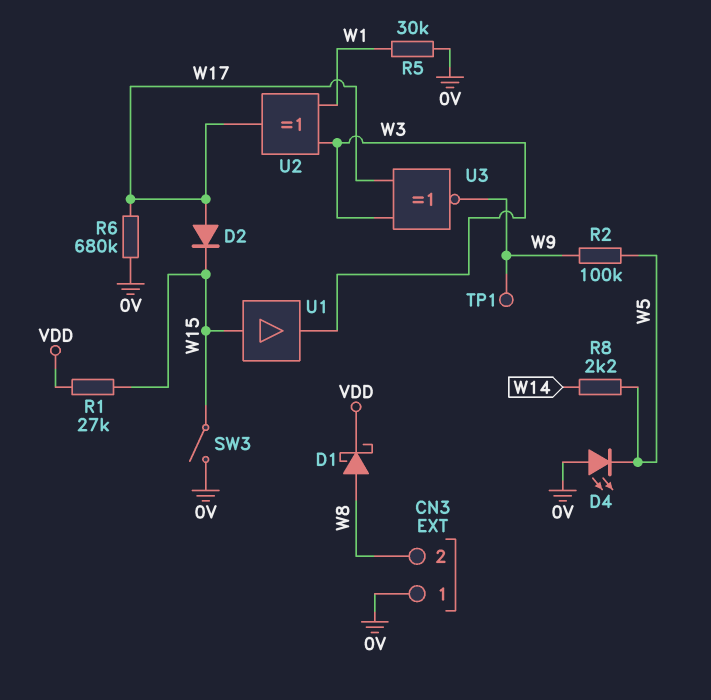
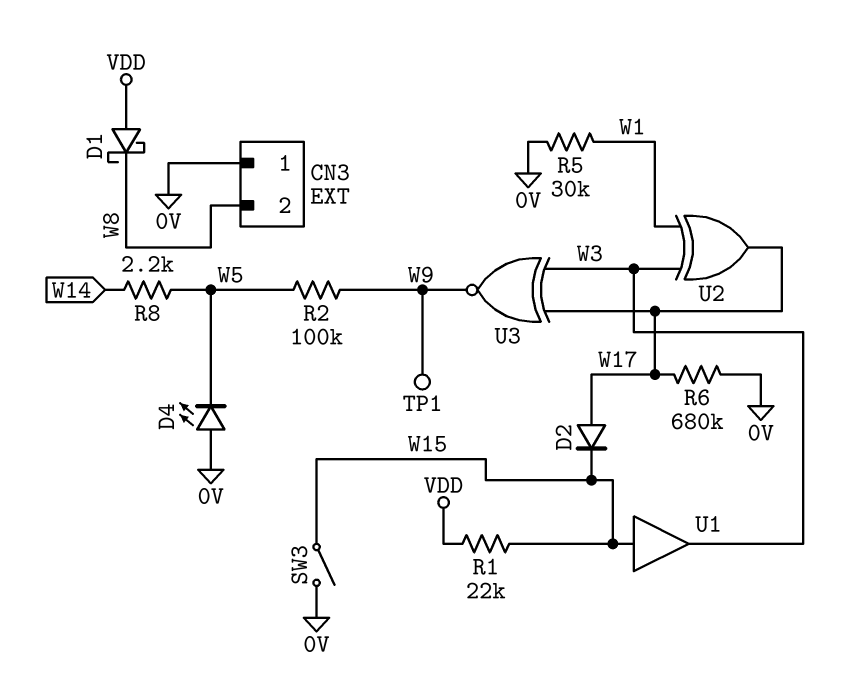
D1: schottky (A W8, K VDD) -> schottky (A VDD, K W8)
R1: 27k (VDD, W15) -> 22k (VDD, W15)

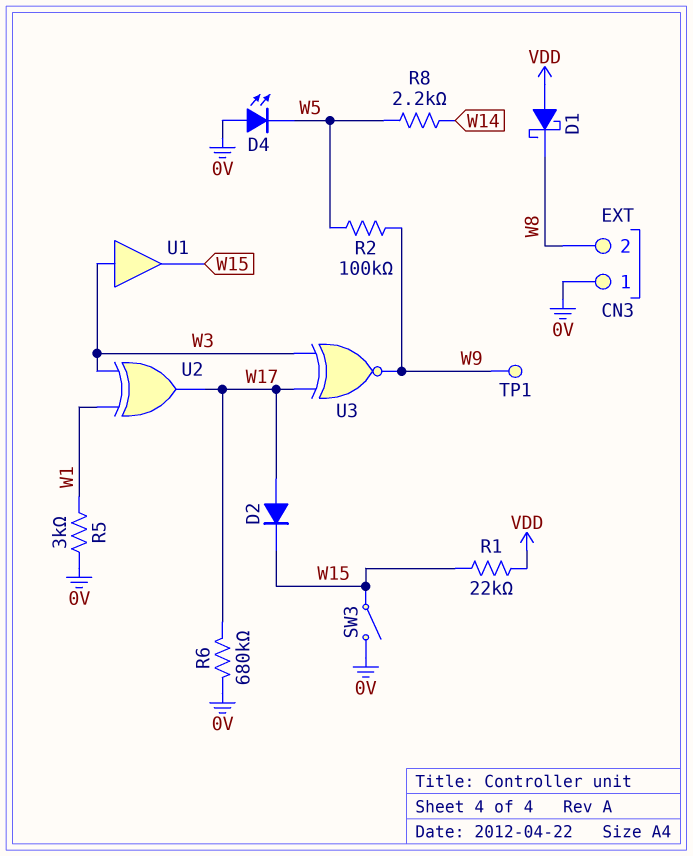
R5: 30k (0V, W1) -> 3k (0V, W1)
U1: buffer (in W15, out W3) -> buffer (in W3, out W15)

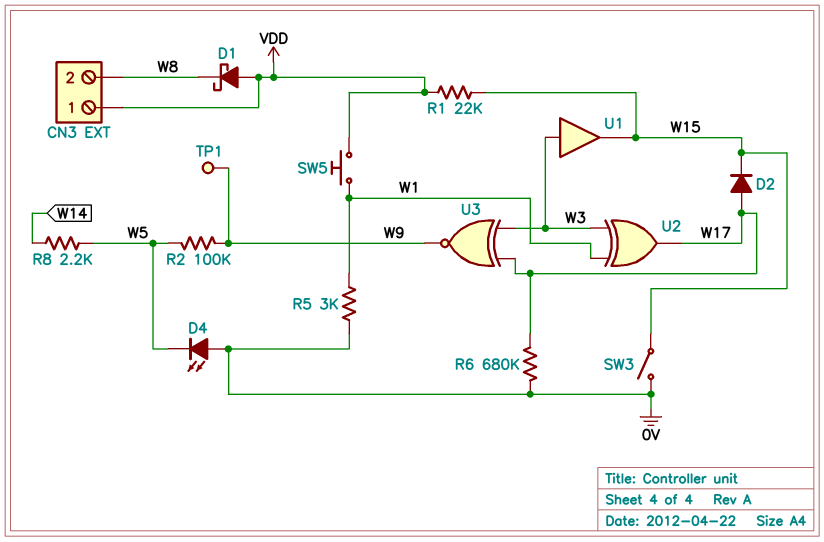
CN3 pin 1: 0V -> VDD
SW5: none -> button (VDD, W1)

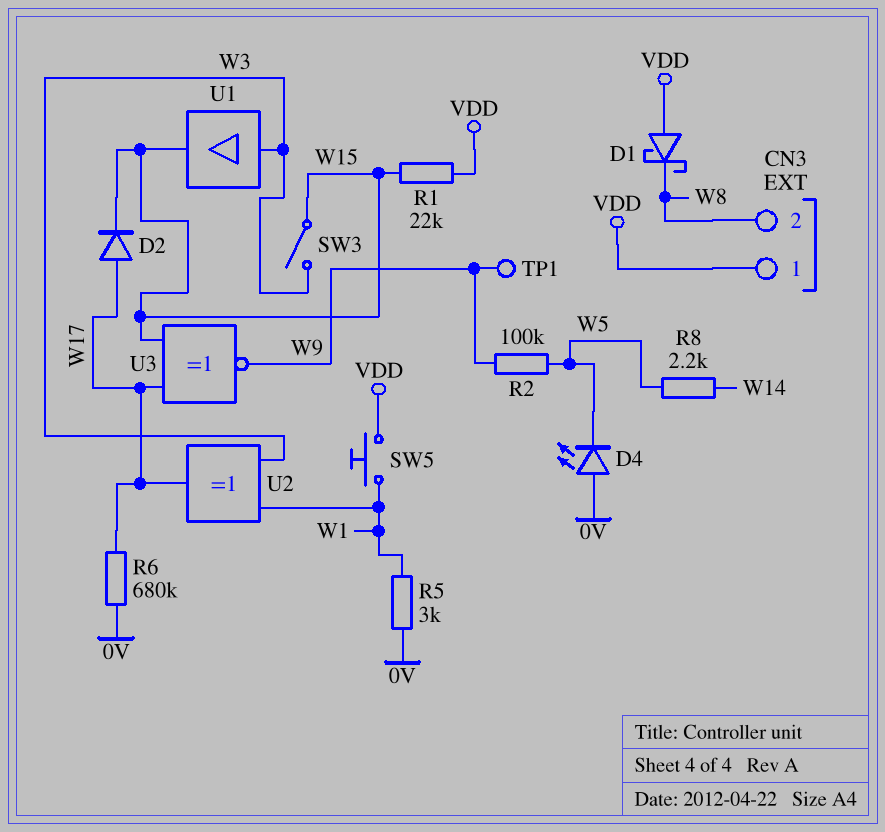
SW3: switch (0V, W15) -> switch (W3, W15)
U3: XNOR (in W3, in W17, out W9) -> XNOR (in W15, in W17, out W9)

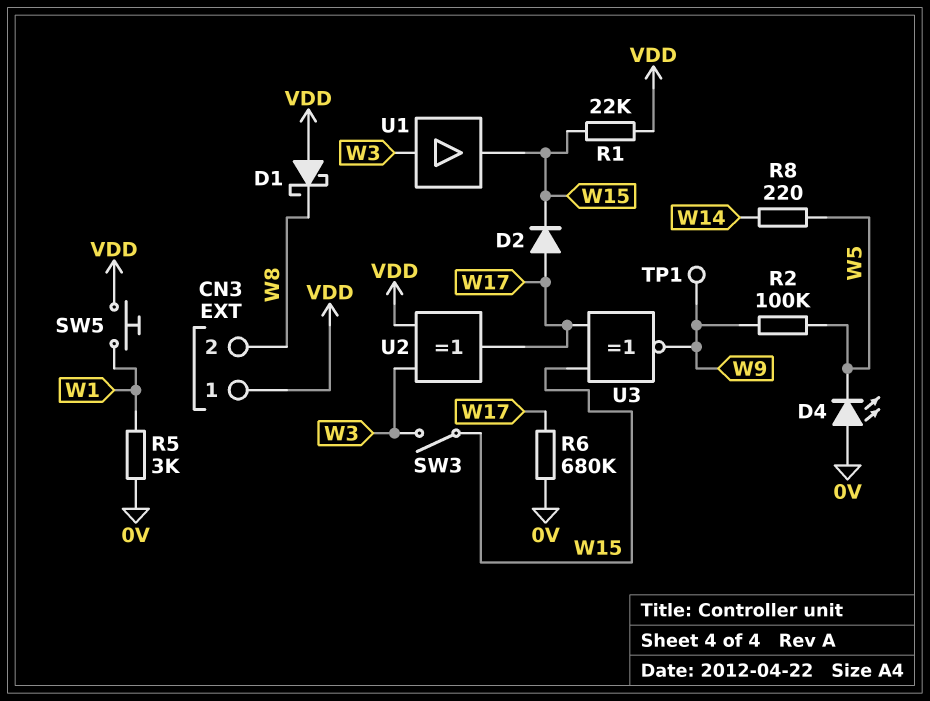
R8: 2.2k (W5, W14) -> 220 (W5, W14)
U2: XOR (in W1, in W3, out W17) -> XOR (in VDD, in W3, out W17)

